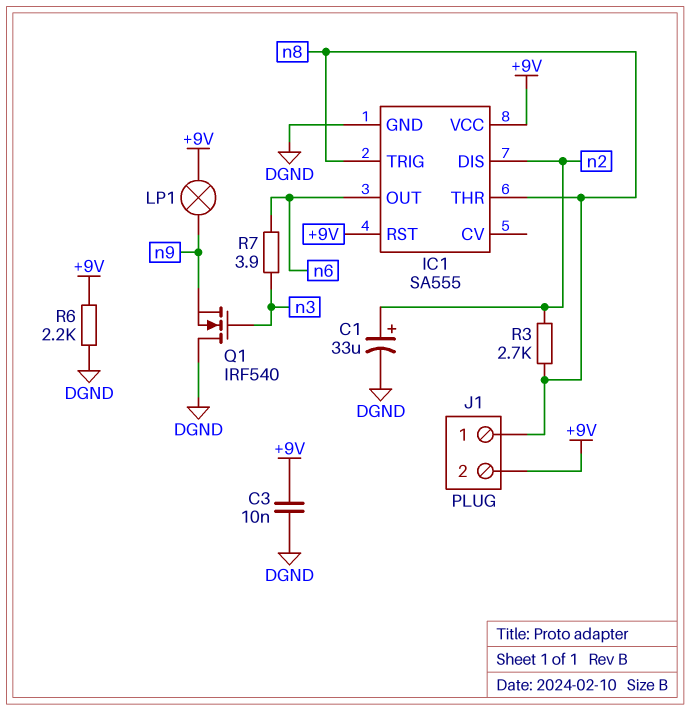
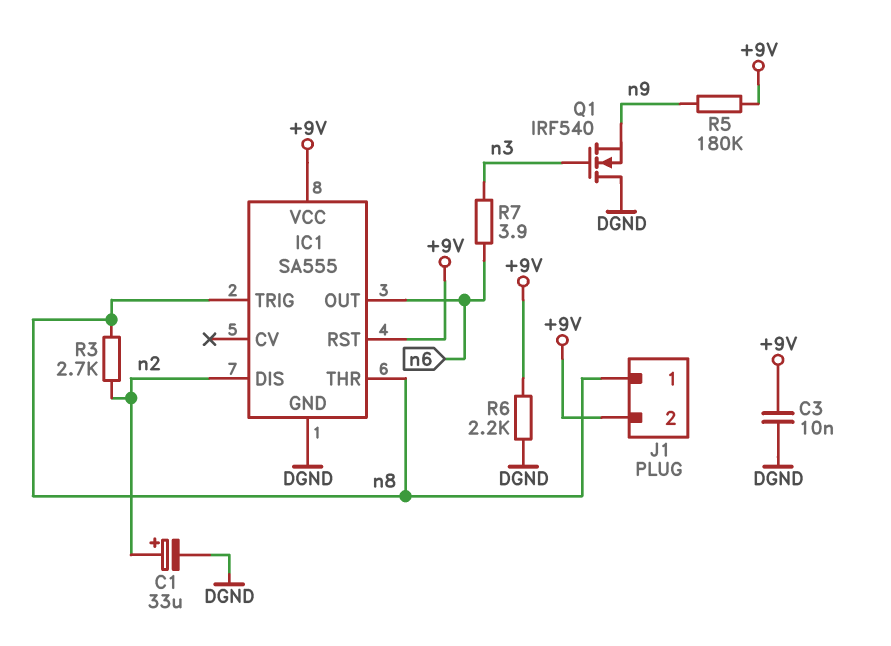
LP1: lamp (+9V, n9) -> none
R5: none -> 180k (+9V, n9)

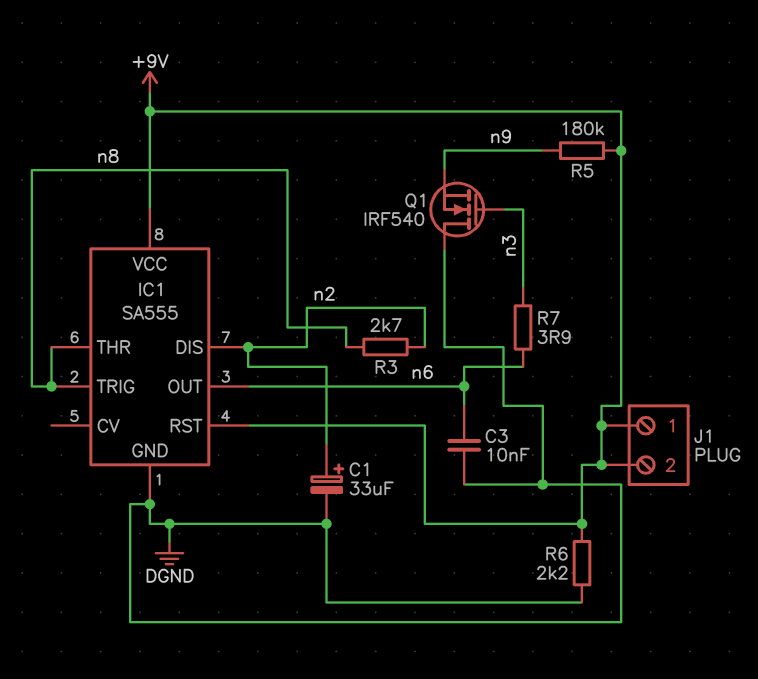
C3: 10nF (+9V, DGND) -> 10nF (DGND, n6)
J1 pin 1: n8 -> +9V

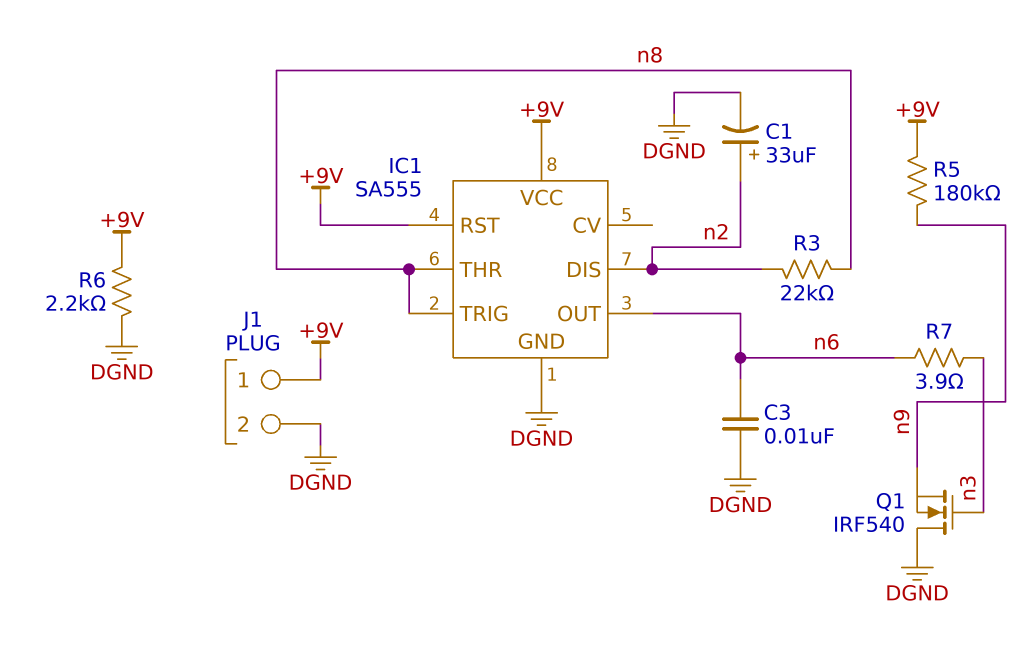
J1 pin 2: +9V -> DGND
R3: 2.7k (n2, n8) -> 22k (n2, n8)

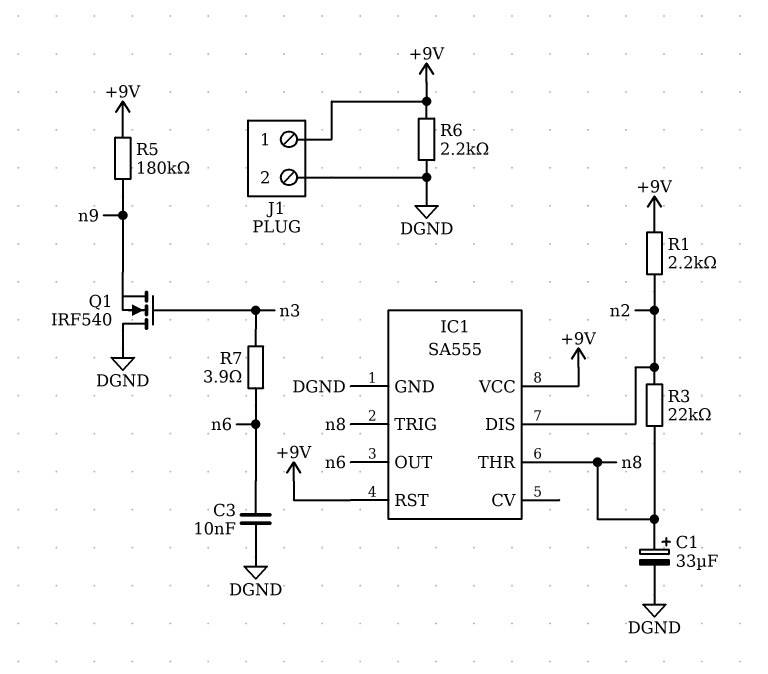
C1: 33uF (plus n2, minus DGND) -> 33uF (plus n8, minus DGND)
R1: none -> 2.2k (+9V, n2)

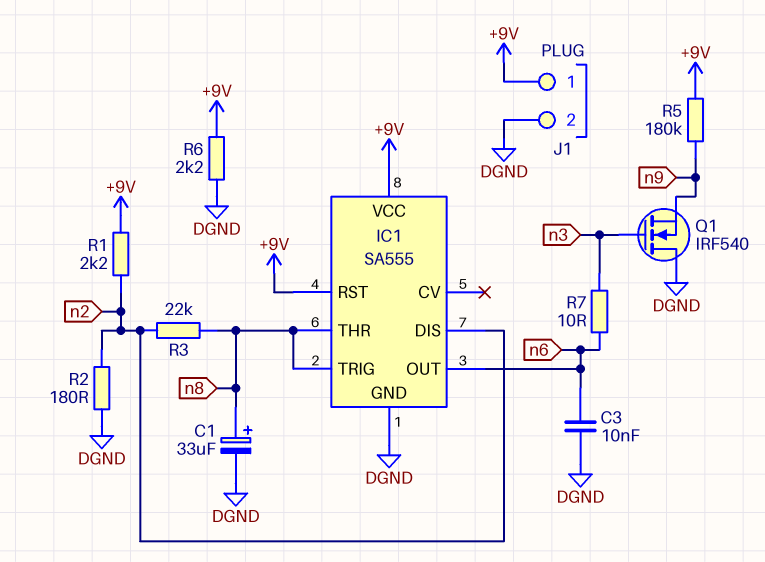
R2: none -> 180 (DGND, n2)
R7: 3.9 (n3, n6) -> 10 (n3, n6)

